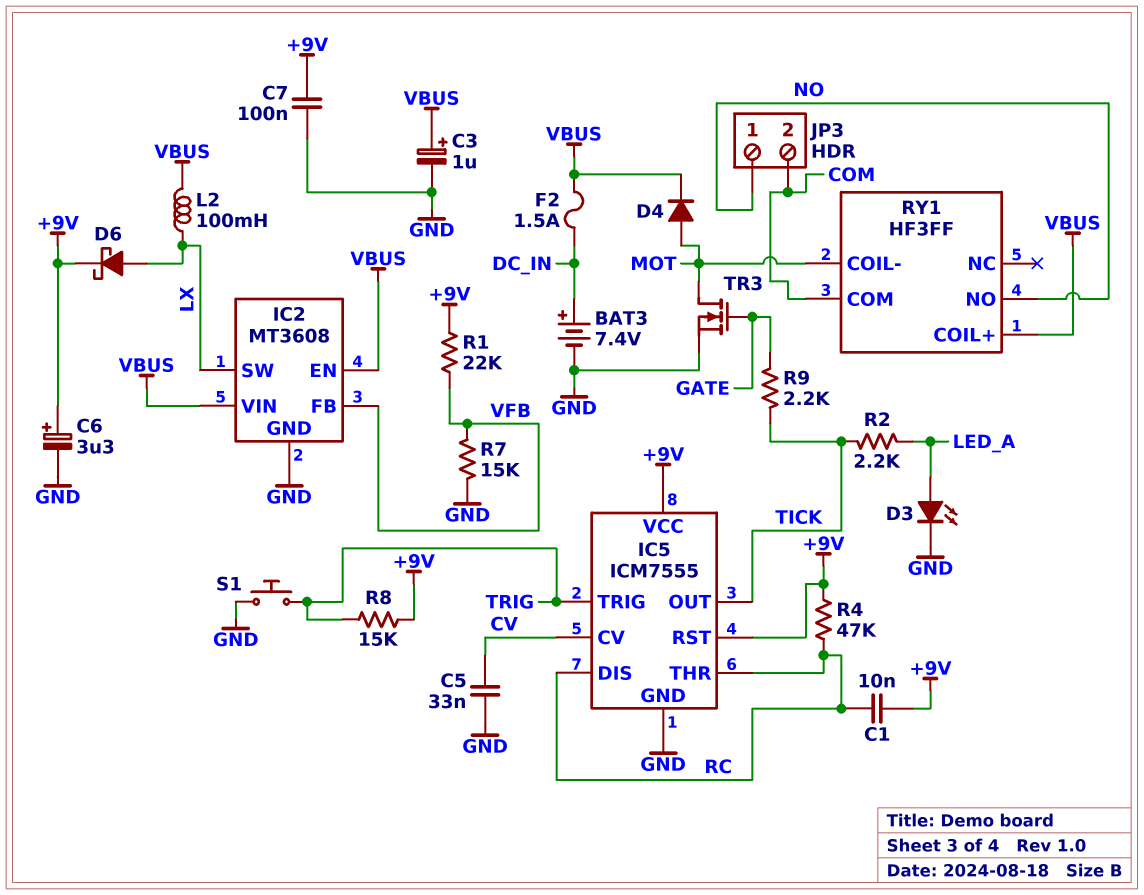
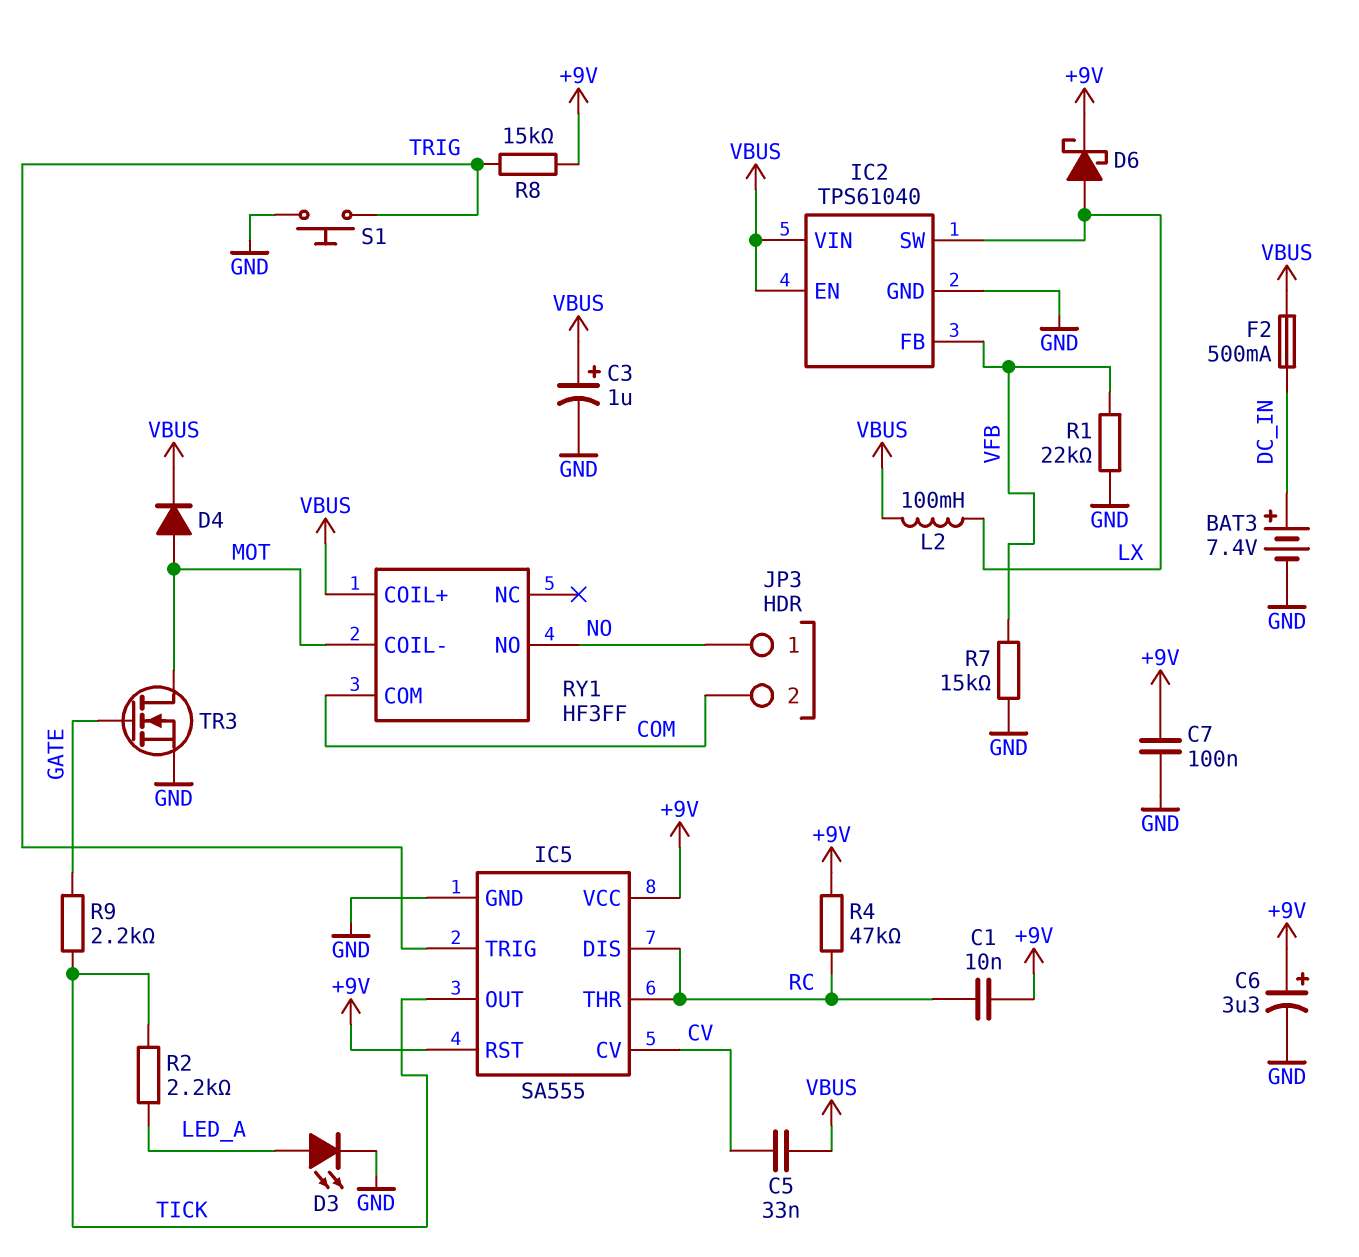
C5: 33nF (CV, GND) -> 33nF (CV, VBUS)
F2: 1.5A (DC_IN, VBUS) -> 500mA (DC_IN, VBUS)
IC2: MT3608 -> TPS61040
IC5: ICM7555 -> SA555
R1: 22k (+9V, VFB) -> 22k (GND, VFB)

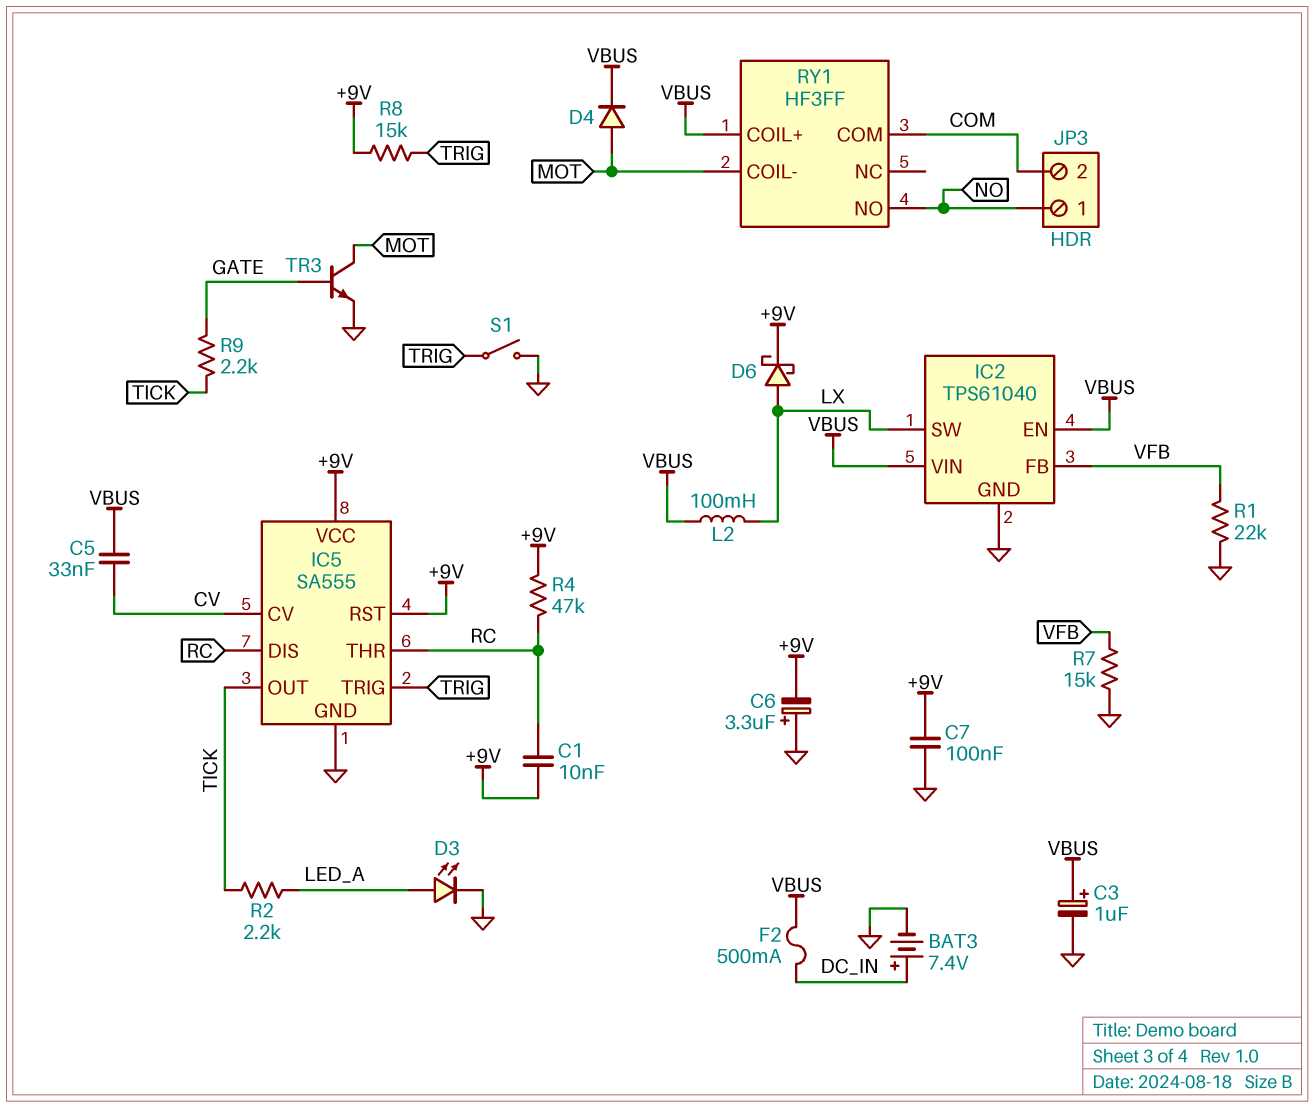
C6: 3.3uF (plus +9V, minus GND) -> 3.3uF (plus GND, minus +9V)
S1: button (GND, TRIG) -> switch (GND, TRIG)
TR3: NMOS (G GATE, D MOT, S GND) -> NPN (B GATE, C MOT, E GND)

